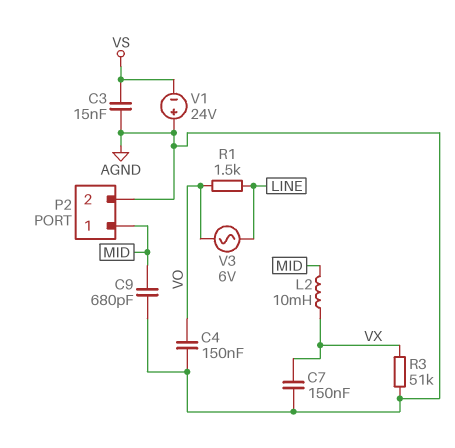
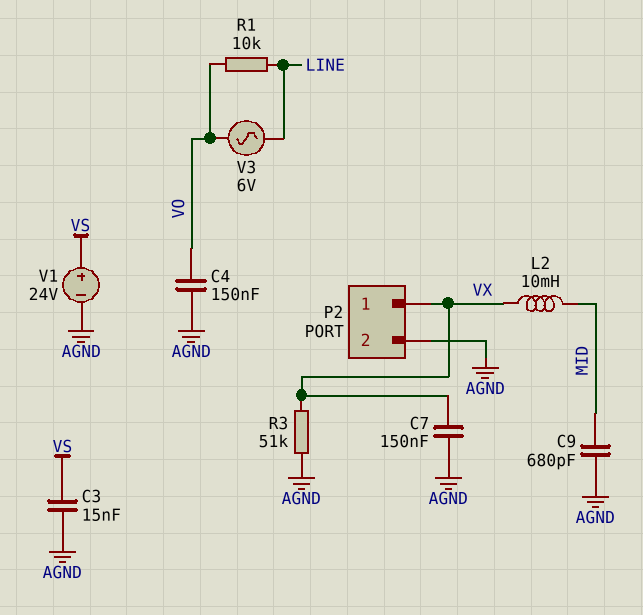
P2 pin 1: MID -> VX
R1: 1.5k (LINE, VO) -> 10k (LINE, VO)
V1: 24V (plus AGND, minus VS) -> 24V (plus VS, minus AGND)

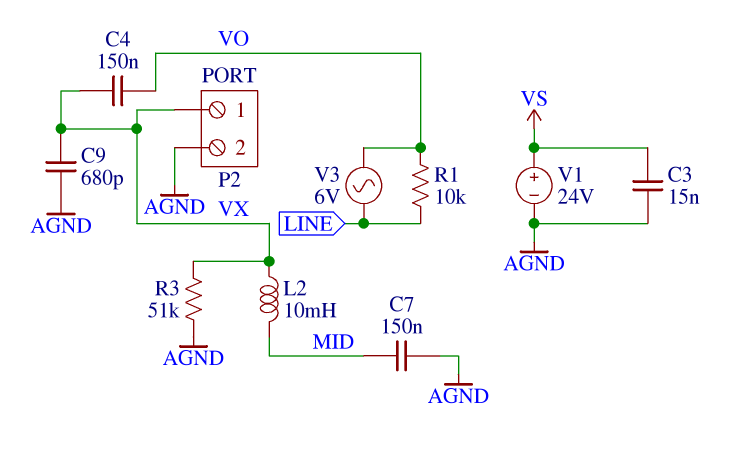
C4: 150nF (AGND, VO) -> 150nF (VO, VX)
C7: 150nF (AGND, VX) -> 150nF (AGND, MID)
C9: 680pF (AGND, MID) -> 680pF (AGND, VX)

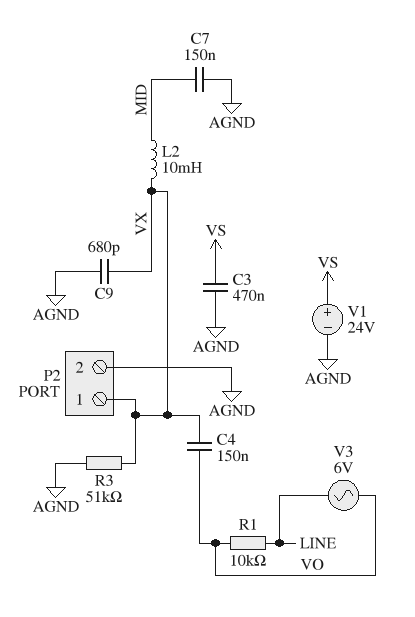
C3: 15nF (AGND, VS) -> 470nF (AGND, VS)

